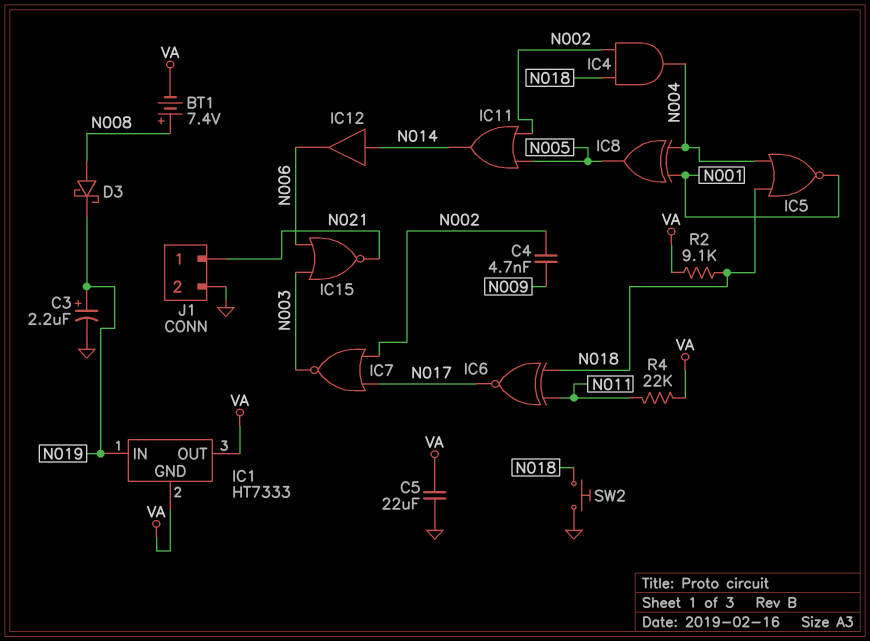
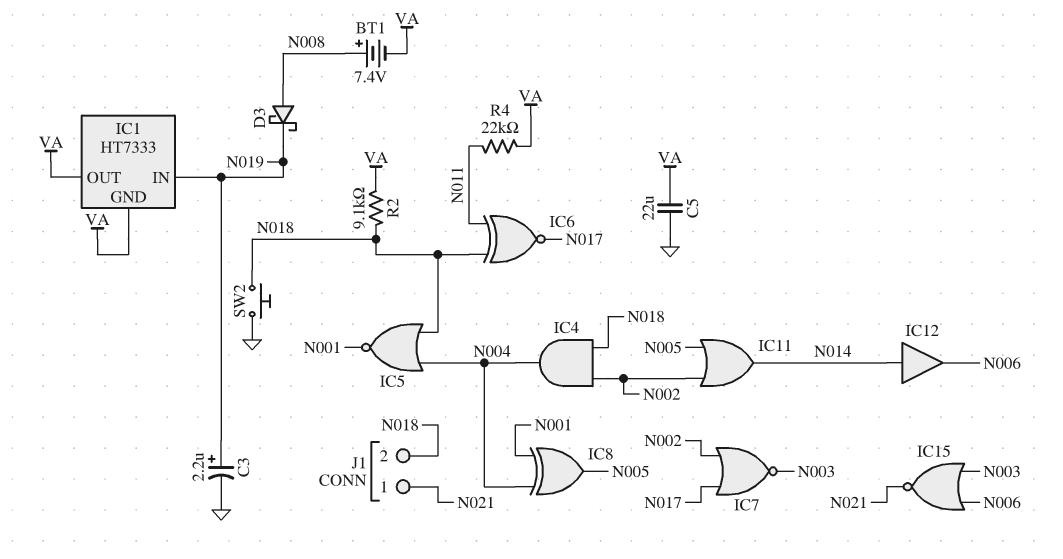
C4: 4.7nF (N002, N009) -> none
J1 pin 2: GND -> N018

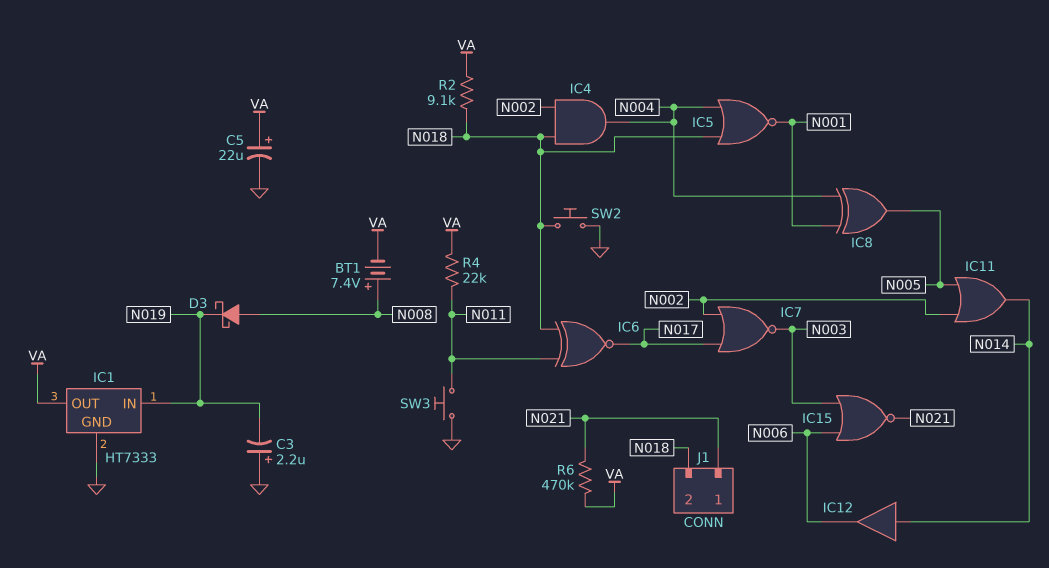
C3: 2.2uF (plus N019, minus GND) -> 2.2uF (plus GND, minus N019)
C5: 22uF (GND, VA) -> 22uF (plus VA, minus GND)
IC1 pin GND: VA -> GND
R6: none -> 470k (N021, VA)
SW3: none -> button (GND, N011)

